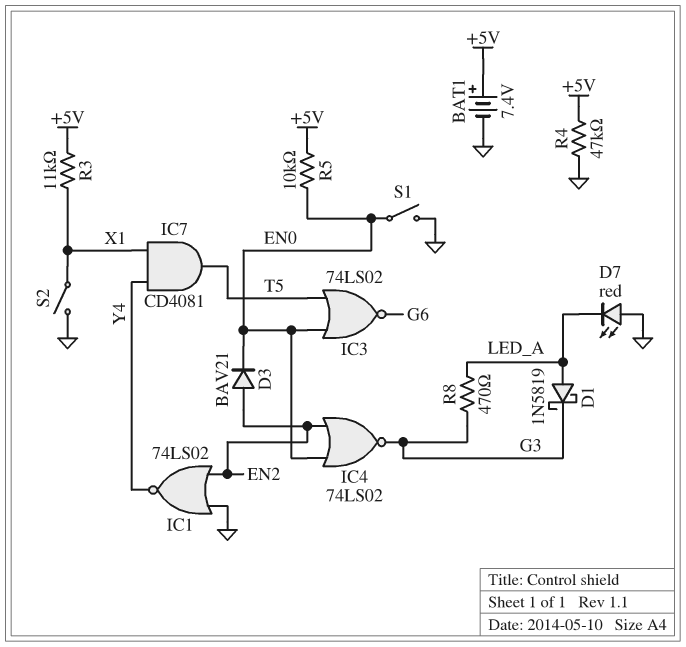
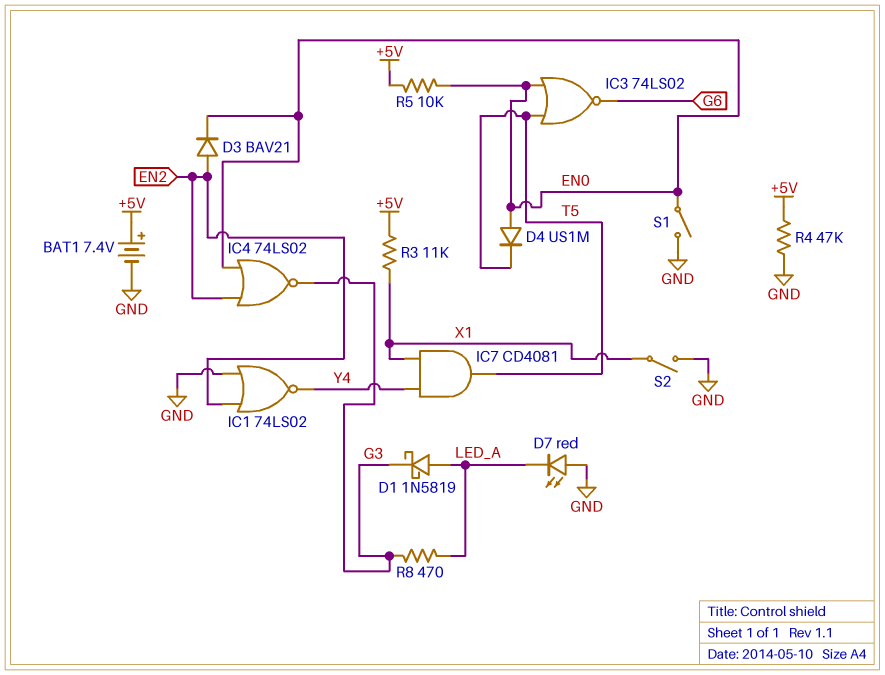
D4: none -> diode US1M (A EN0, K T5)

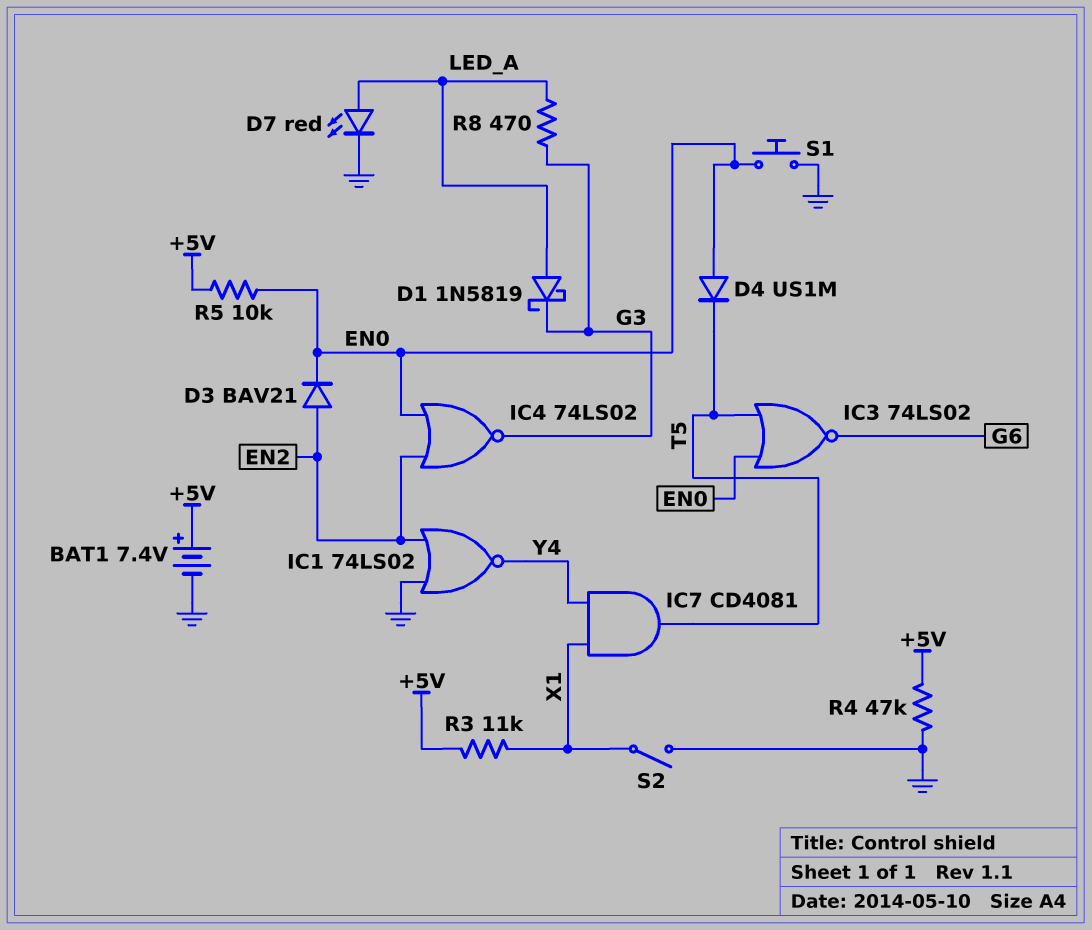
D7: LED red (A GND, K LED_A) -> LED red (A LED_A, K GND)
S1: switch (EN0, GND) -> button (EN0, GND)

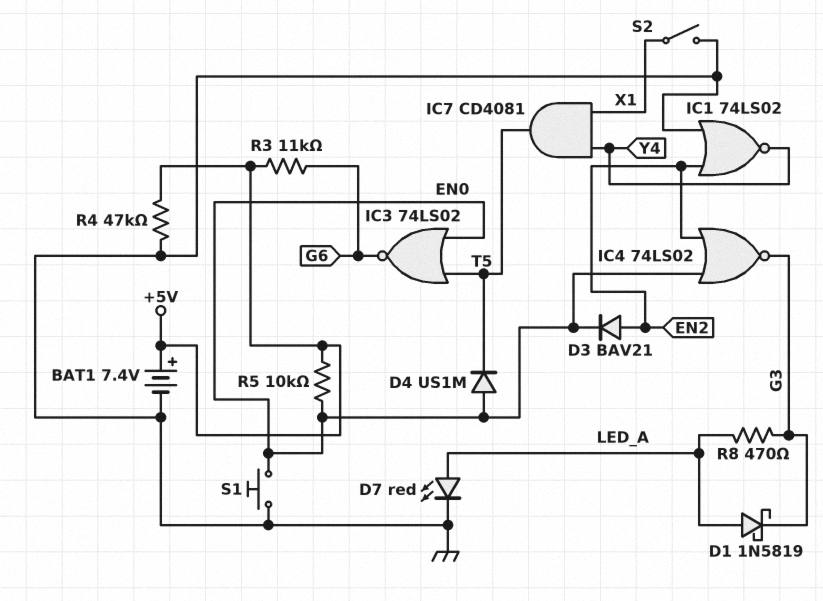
R3: 11k (+5V, X1) -> 11k (+5V, G6)

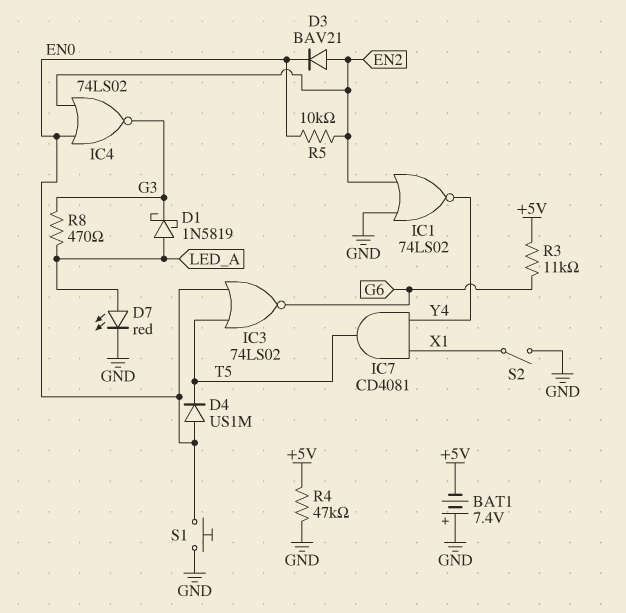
BAT1: 7.4V (plus +5V, minus GND) -> 7.4V (plus GND, minus +5V)
R5: 10k (+5V, EN0) -> 10k (EN0, EN2)

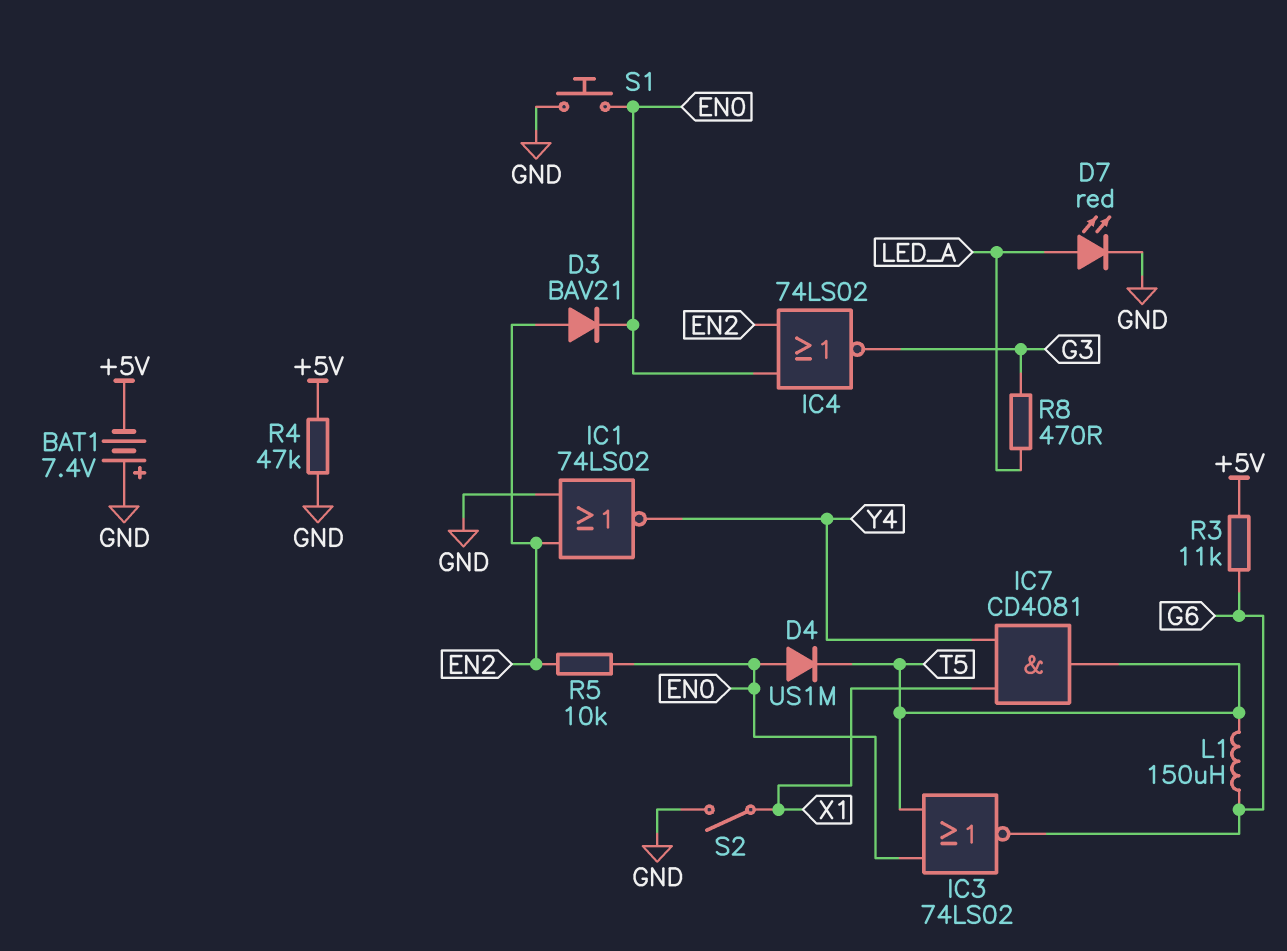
D1: schottky 1N5819 (A LED_A, K G3) -> none
L1: none -> 150uH (G6, T5)

